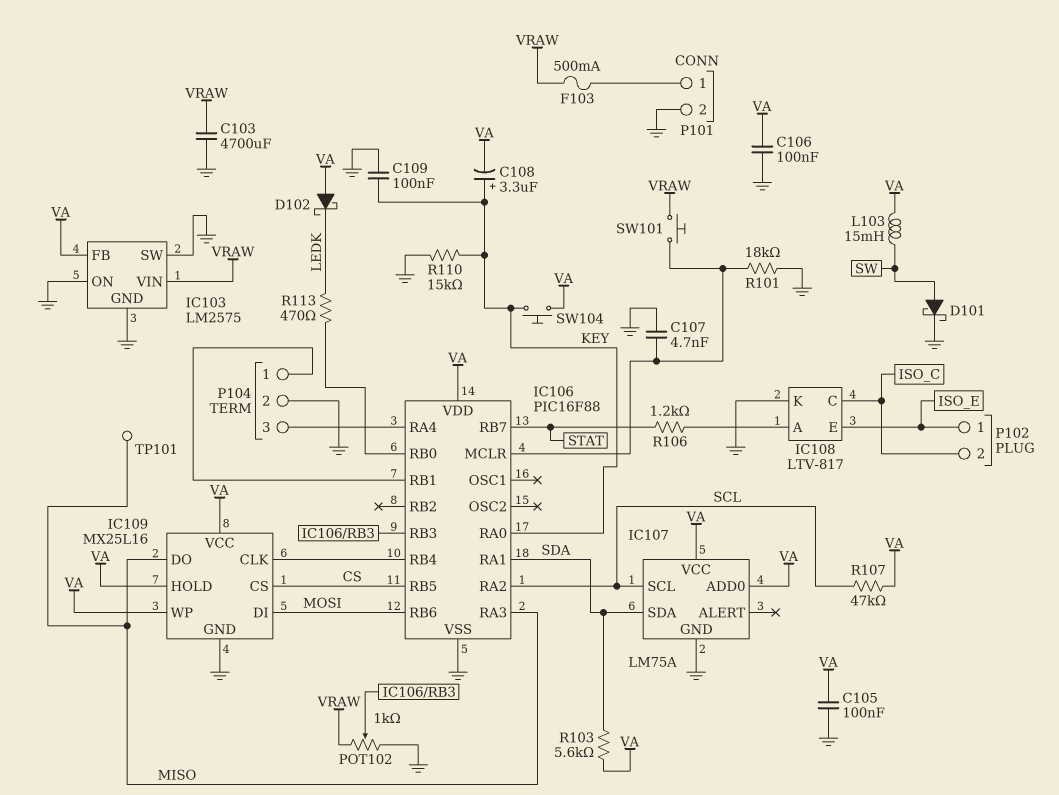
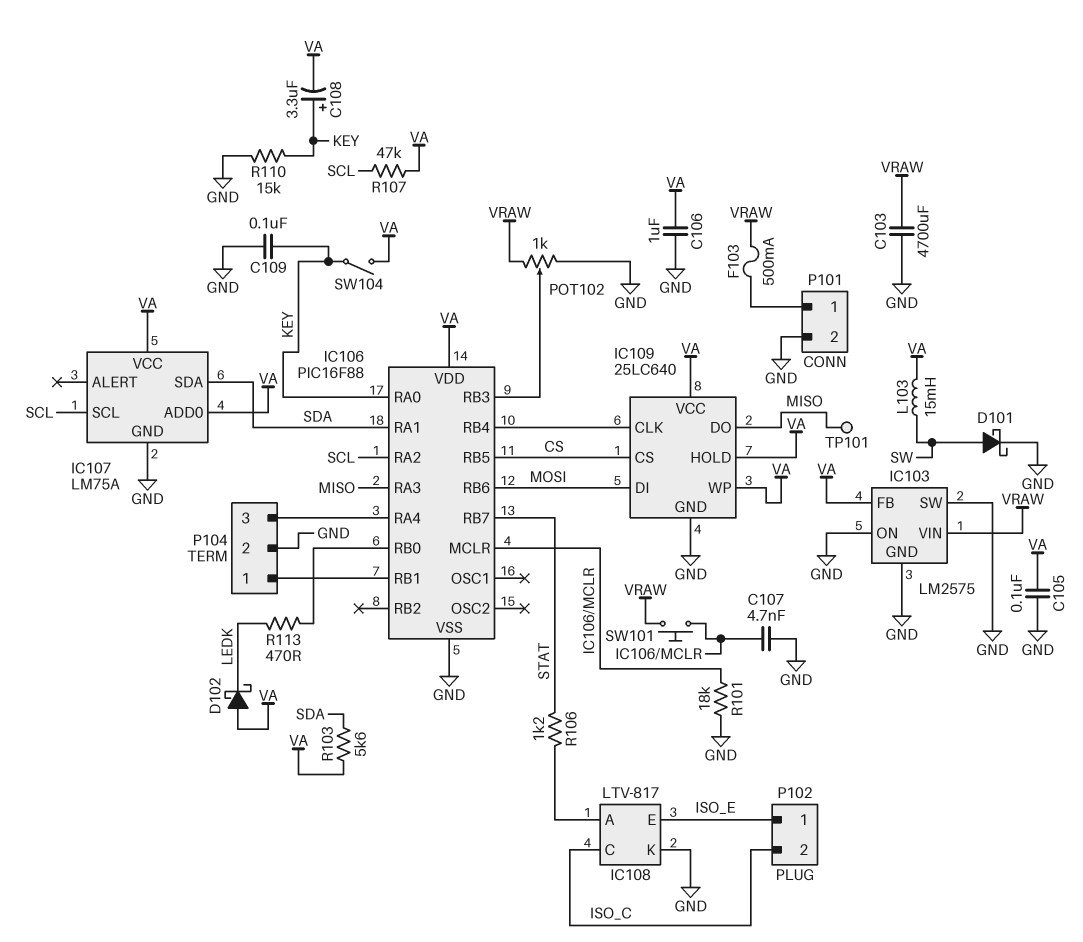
C106: 100nF (GND, VA) -> 1uF (GND, VA)
IC109: MX25L16 -> 25LC640
SW104: button (KEY, VA) -> switch (KEY, VA)

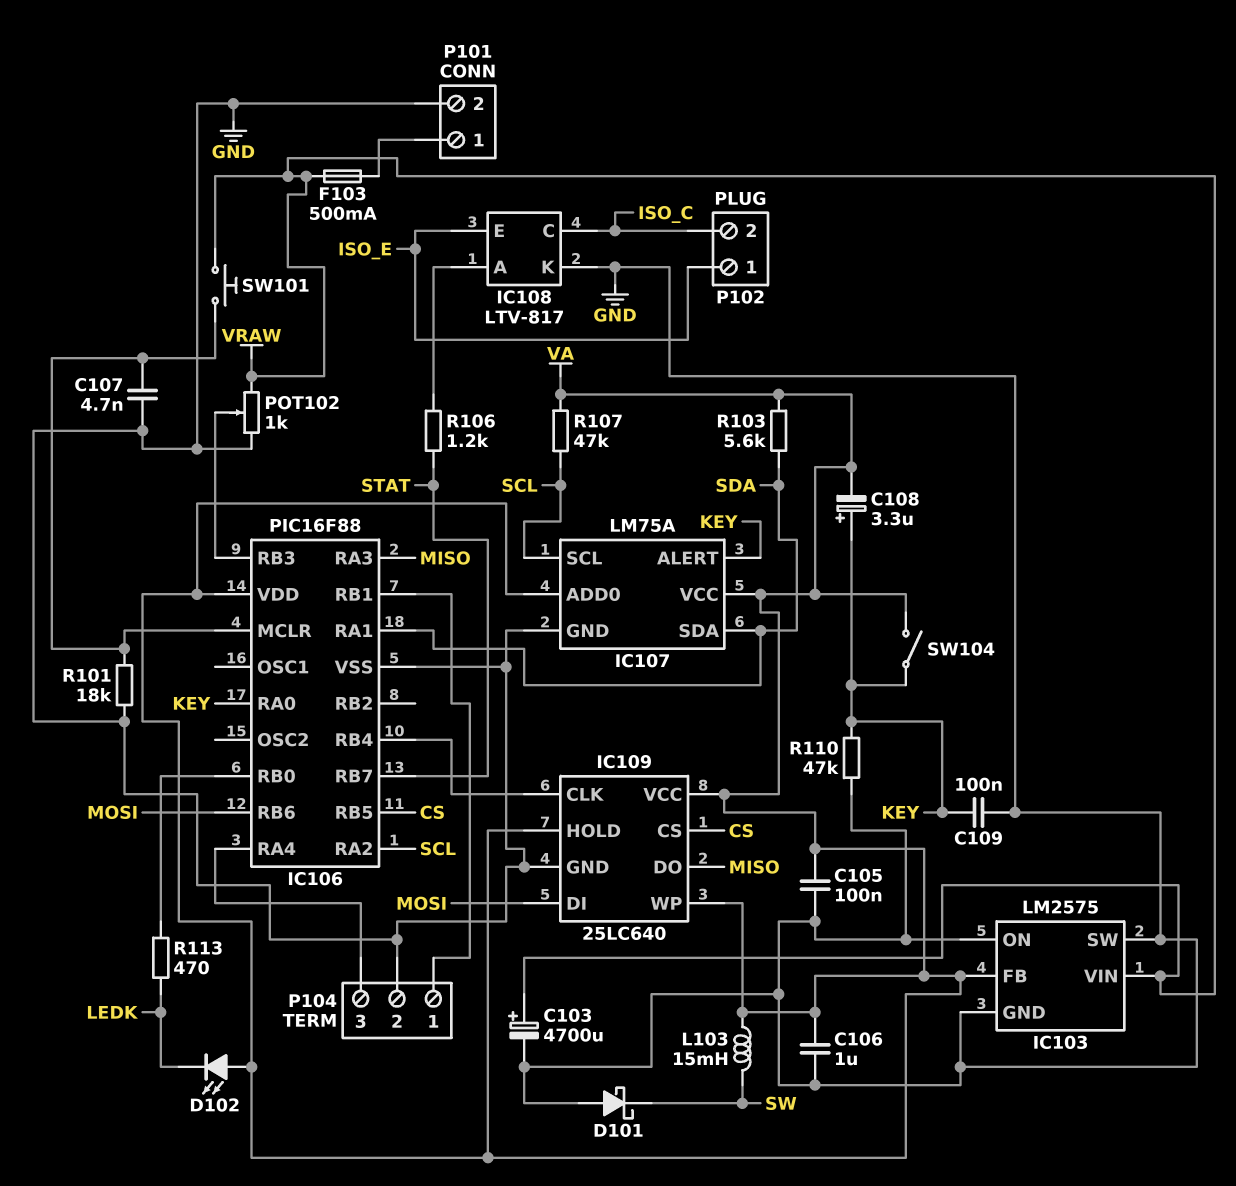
C103: 4700uF (GND, VRAW) -> 4700uF (plus VRAW, minus GND)
D101: schottky (A SW, K GND) -> schottky (A GND, K SW)
D102: schottky (A VA, K LEDK) -> LED (A VA, K LEDK)
IC107 pin ALERT: none -> KEY
R110: 15k (GND, KEY) -> 47k (GND, KEY)
TP101: test point (MISO) -> none

